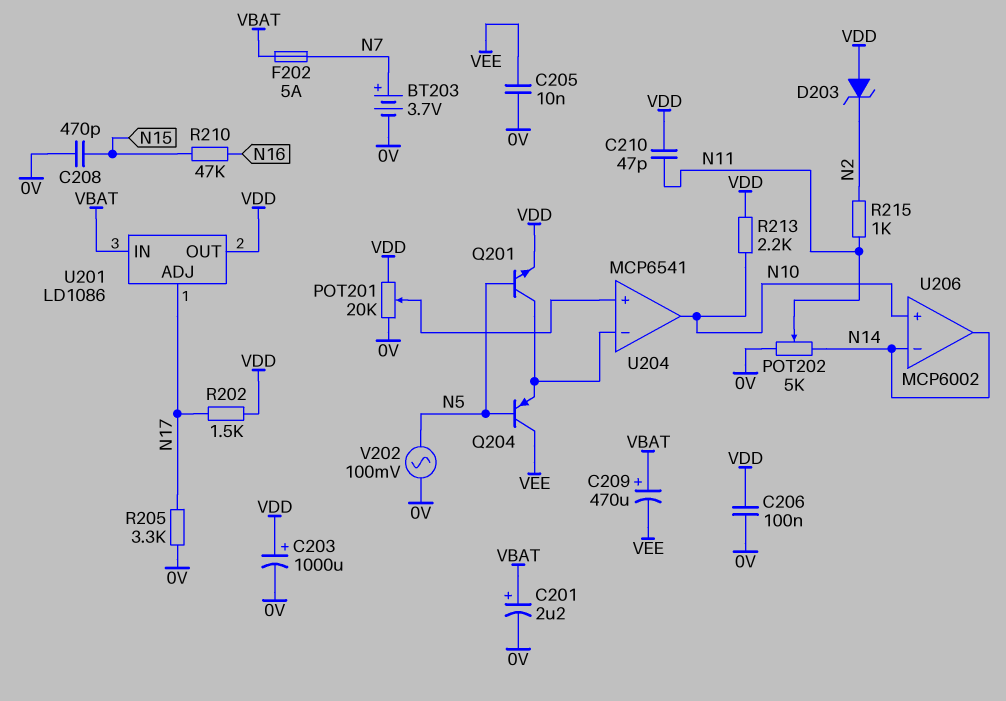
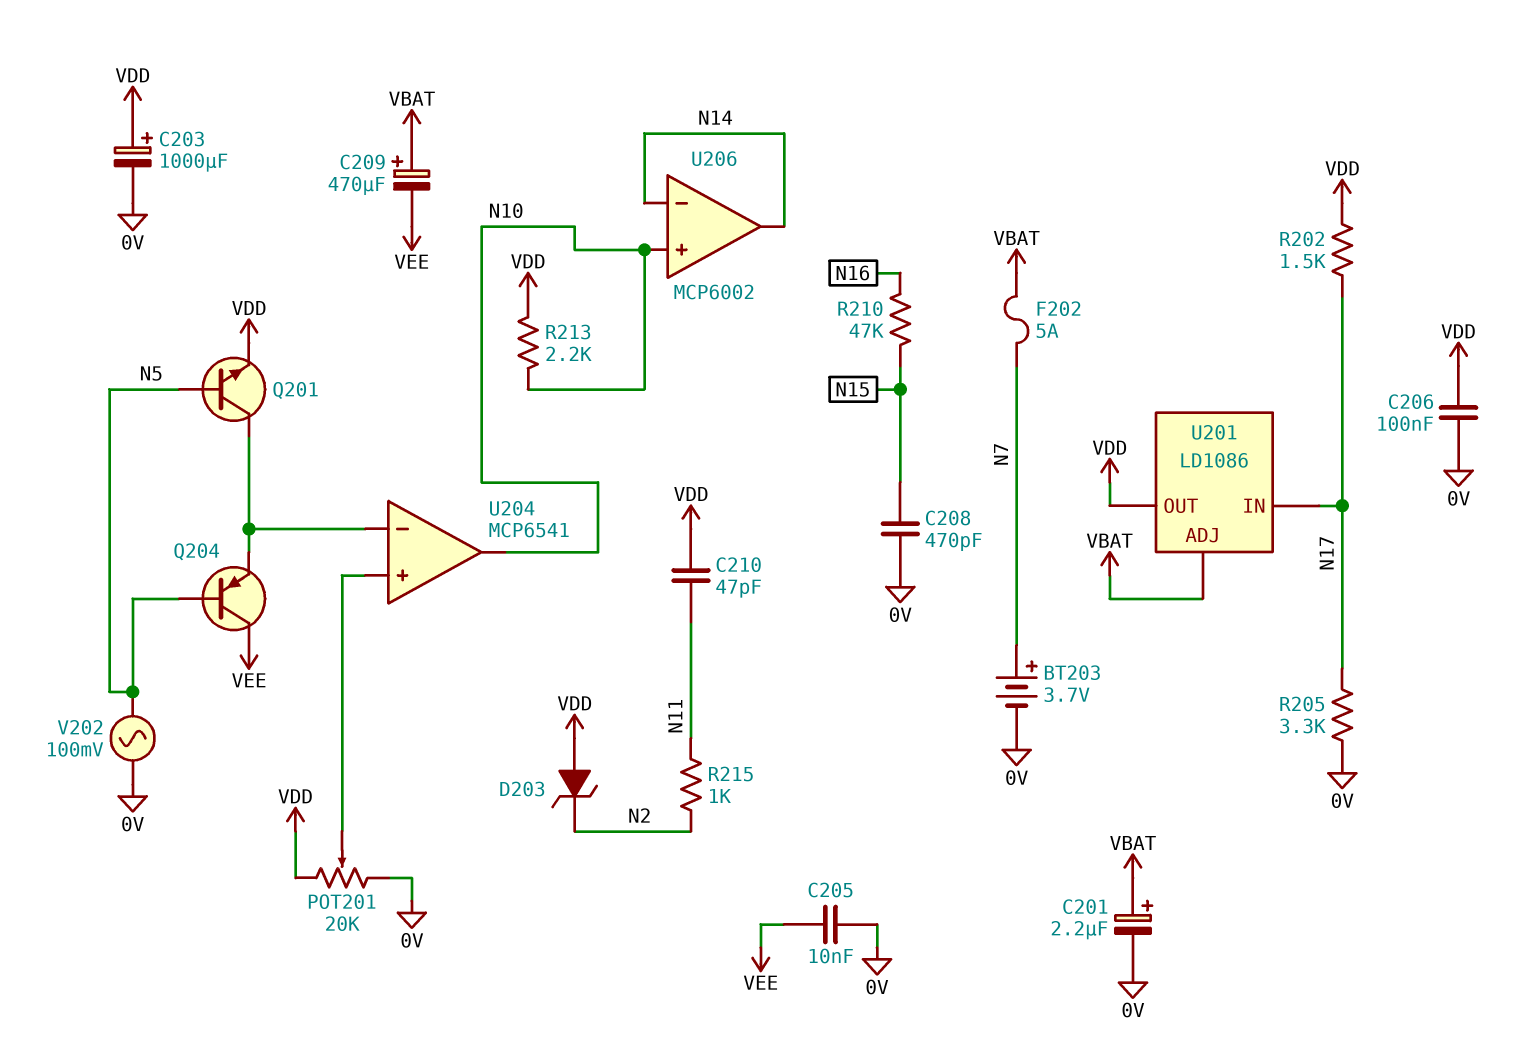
POT202: 5k (0V, N14, wiper N11) -> none
U201 pin ADJ: N17 -> VBAT
U201 pin IN: VBAT -> N17

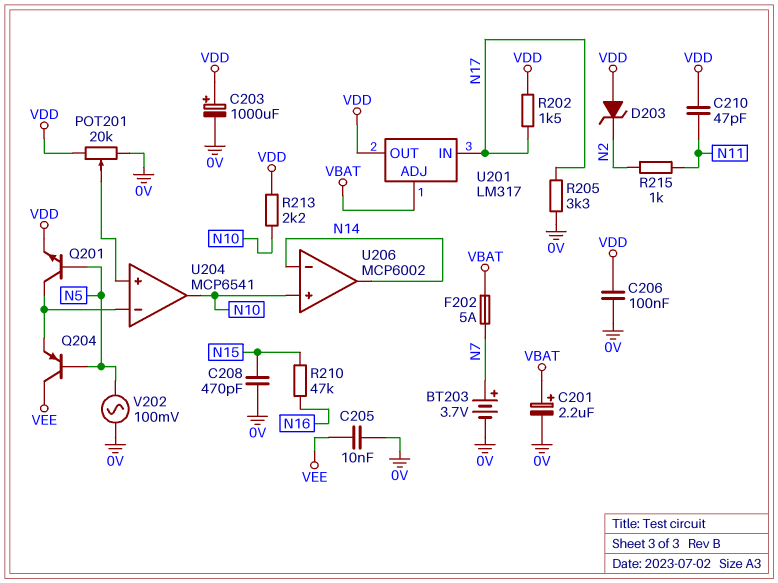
C209: 470uF (plus VBAT, minus VEE) -> none
U201: LD1086 -> LM317

